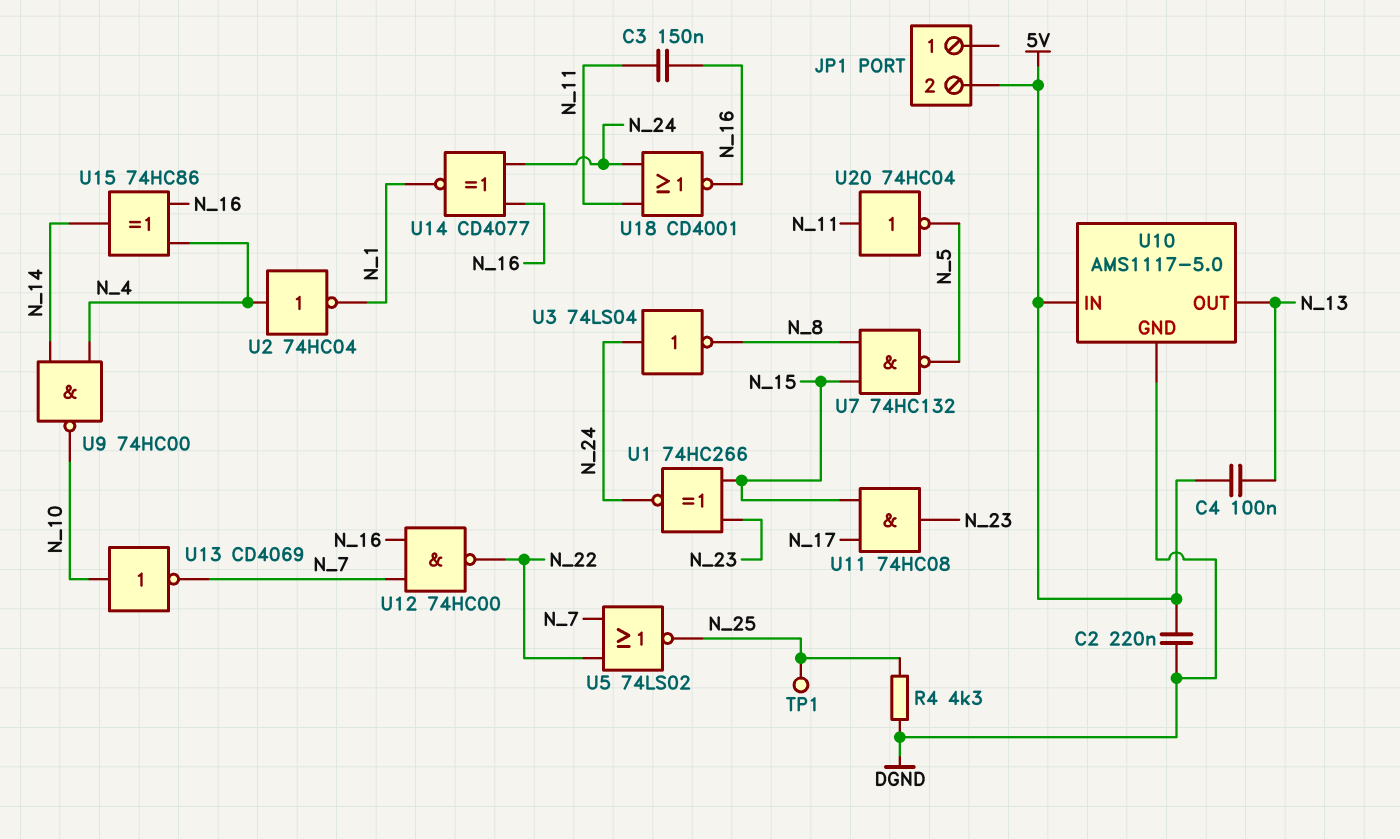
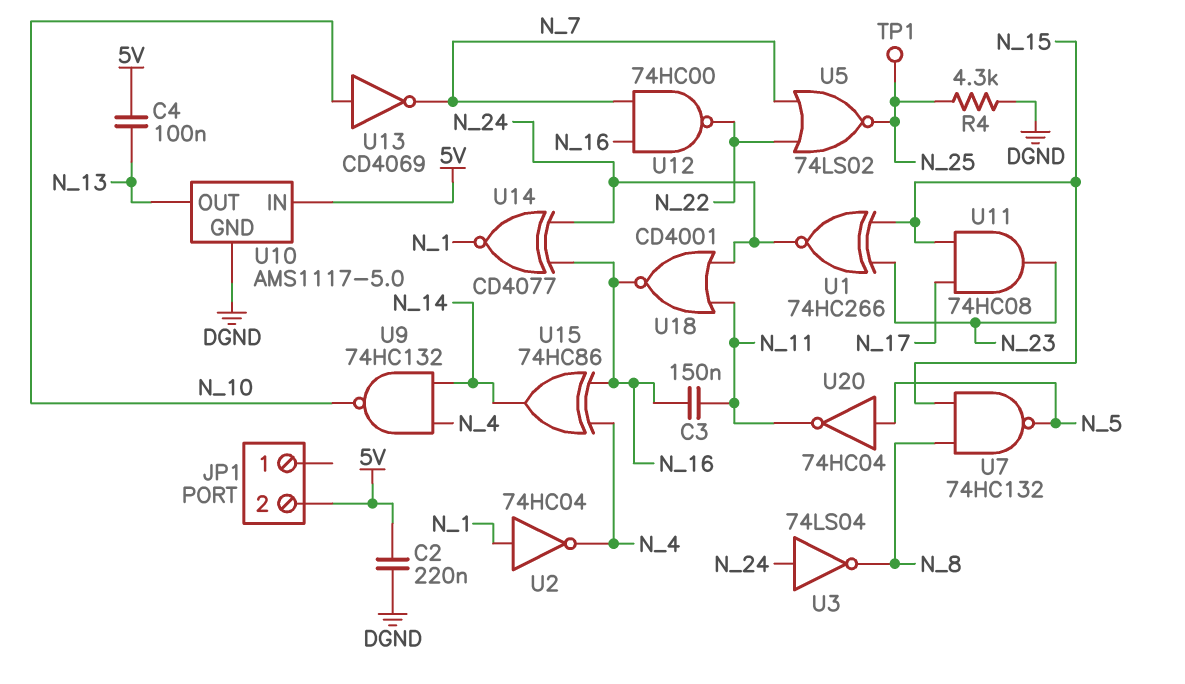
U2: NOT 74HC04 (in N_4, out N_1) -> NOT 74HC04 (in N_1, out N_4)
U9: NAND 74HC00 (in N_4, in N_14, out N_10) -> NAND 74HC132 (in N_4, in N_14, out N_10)
U20: NOT 74HC04 (in N_11, out N_5) -> NOT 74HC04 (in N_5, out N_11)

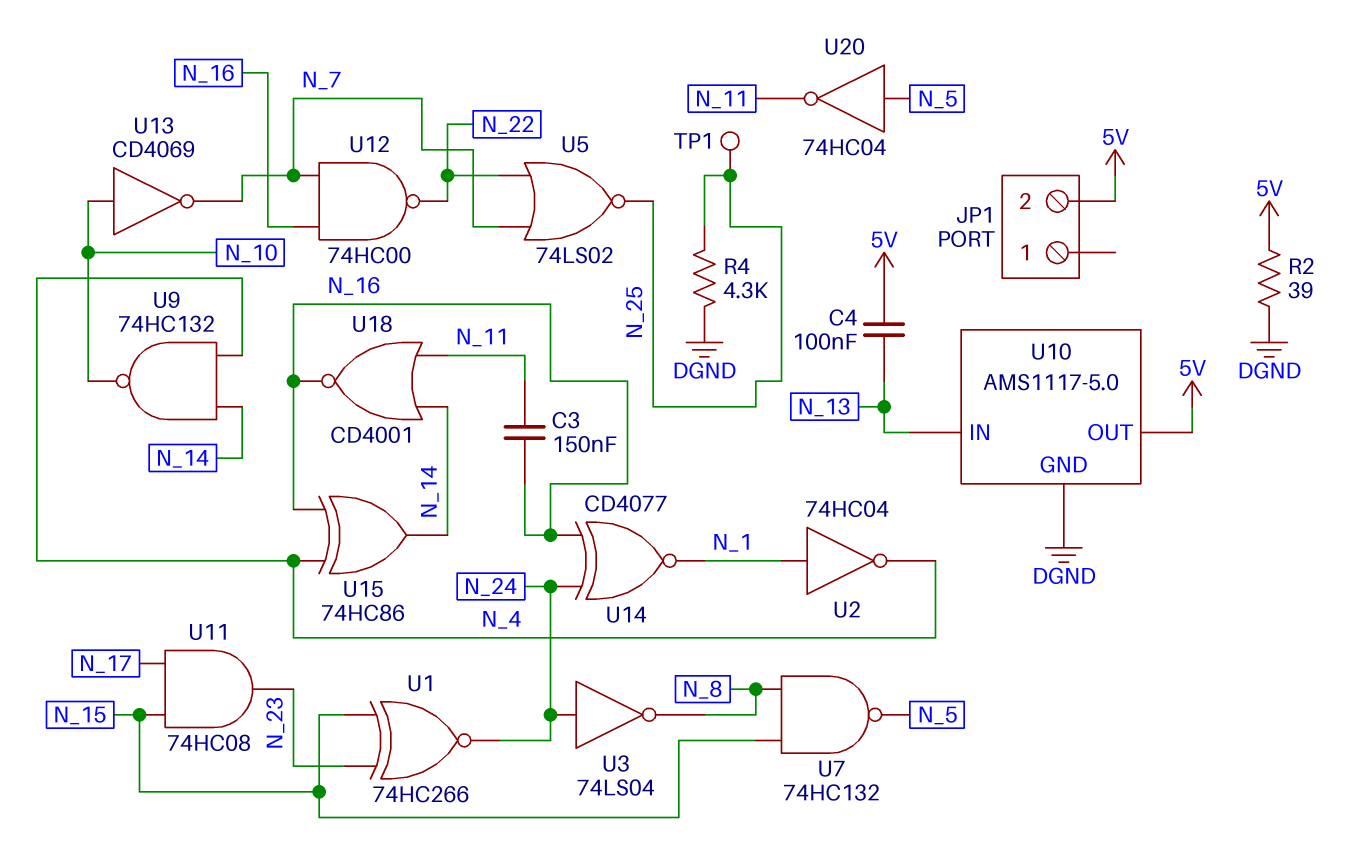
C2: 220nF (5V, DGND) -> none
R2: none -> 39 (5V, DGND)
U10 pin IN: 5V -> N_13
U10 pin OUT: N_13 -> 5V
U18: NOR CD4001 (in N_11, in N_24, out N_16) -> NOR CD4001 (in N_11, in N_14, out N_16)

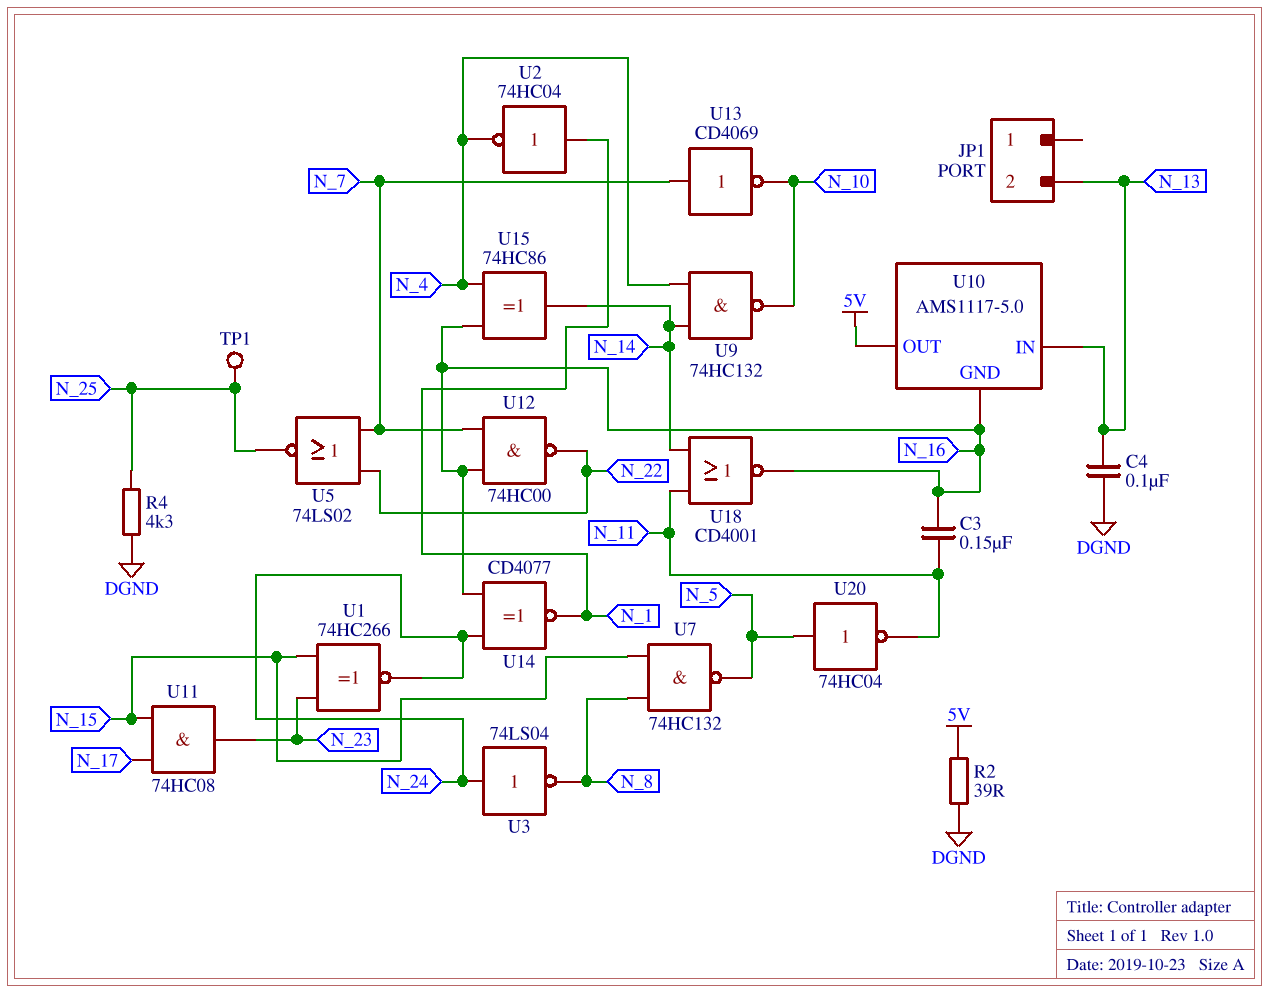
C4: 100nF (5V, N_13) -> 100nF (DGND, N_13)
JP1 pin 2: 5V -> N_13
U10 pin GND: DGND -> N_16
U13: NOT CD4069 (in N_10, out N_7) -> NOT CD4069 (in N_7, out N_10)

